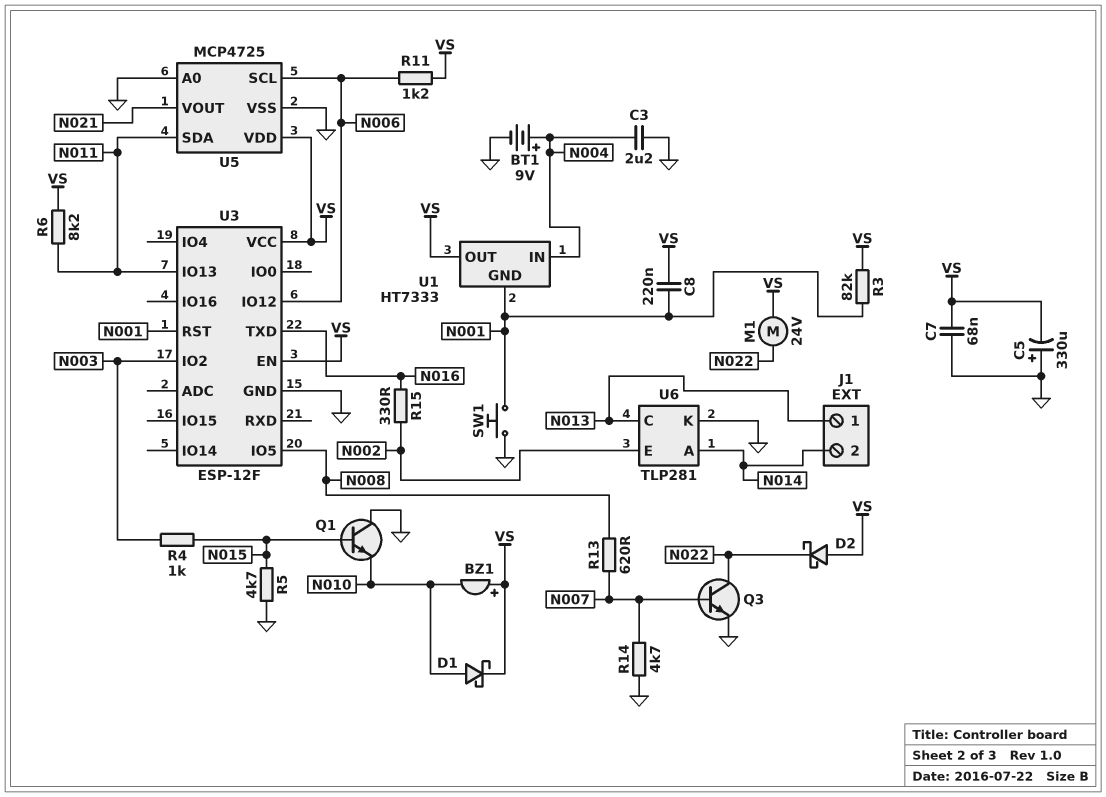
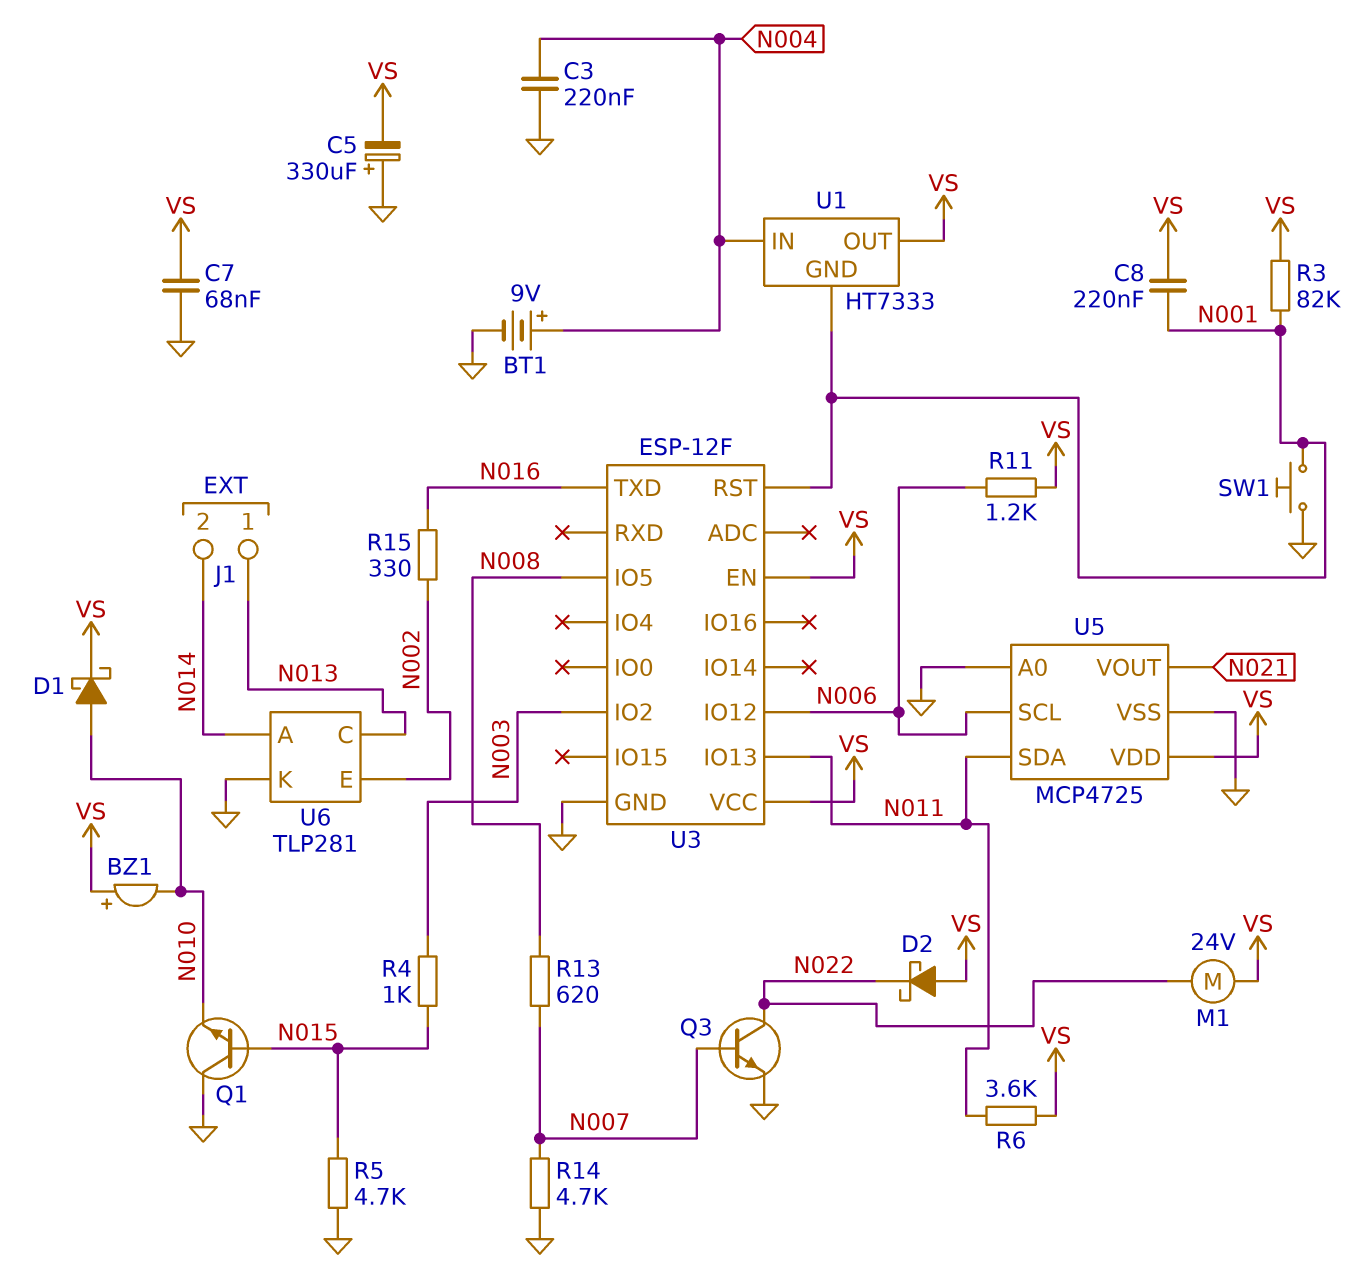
C3: 2.2uF (GND, N004) -> 220nF (GND, N004)
R6: 8.2k (N011, VS) -> 3.6k (N011, VS)

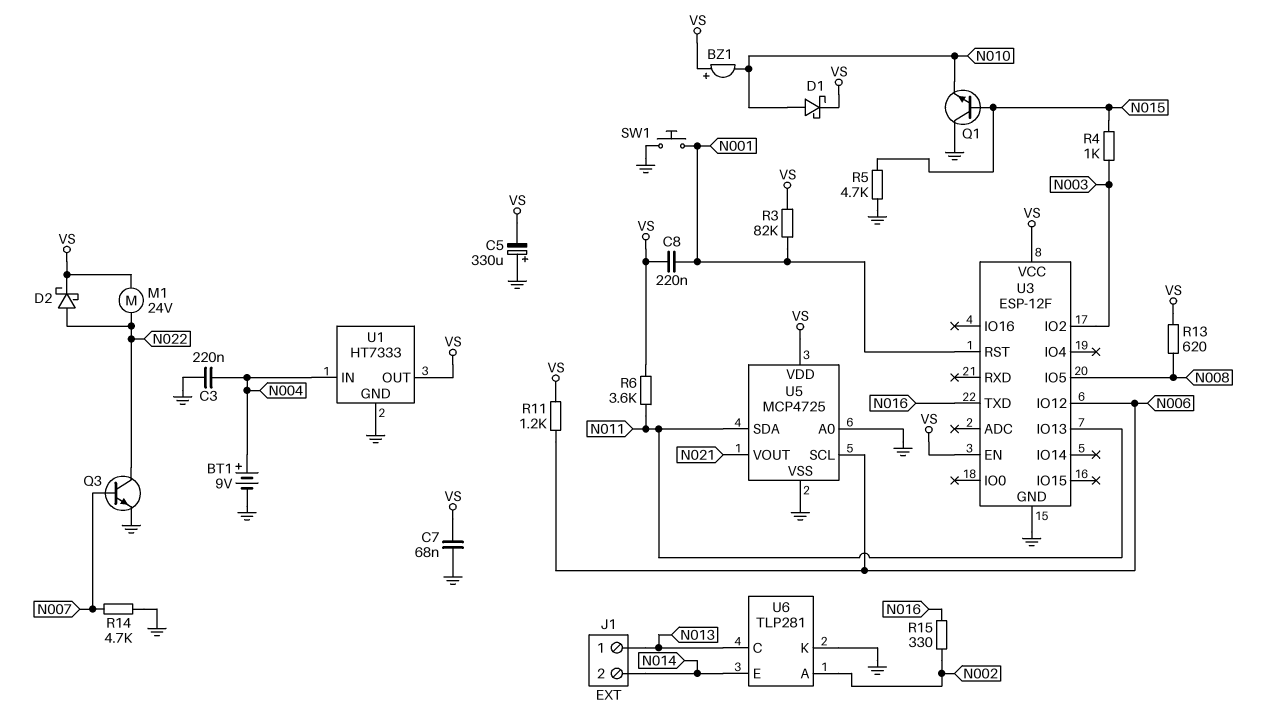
D2: schottky (A VS, K N022) -> schottky (A N022, K VS)
R13: 620 (N007, N008) -> 620 (N008, VS)
U1 pin GND: N001 -> GND
U6 pin A: N014 -> N002
U6 pin E: N002 -> N014

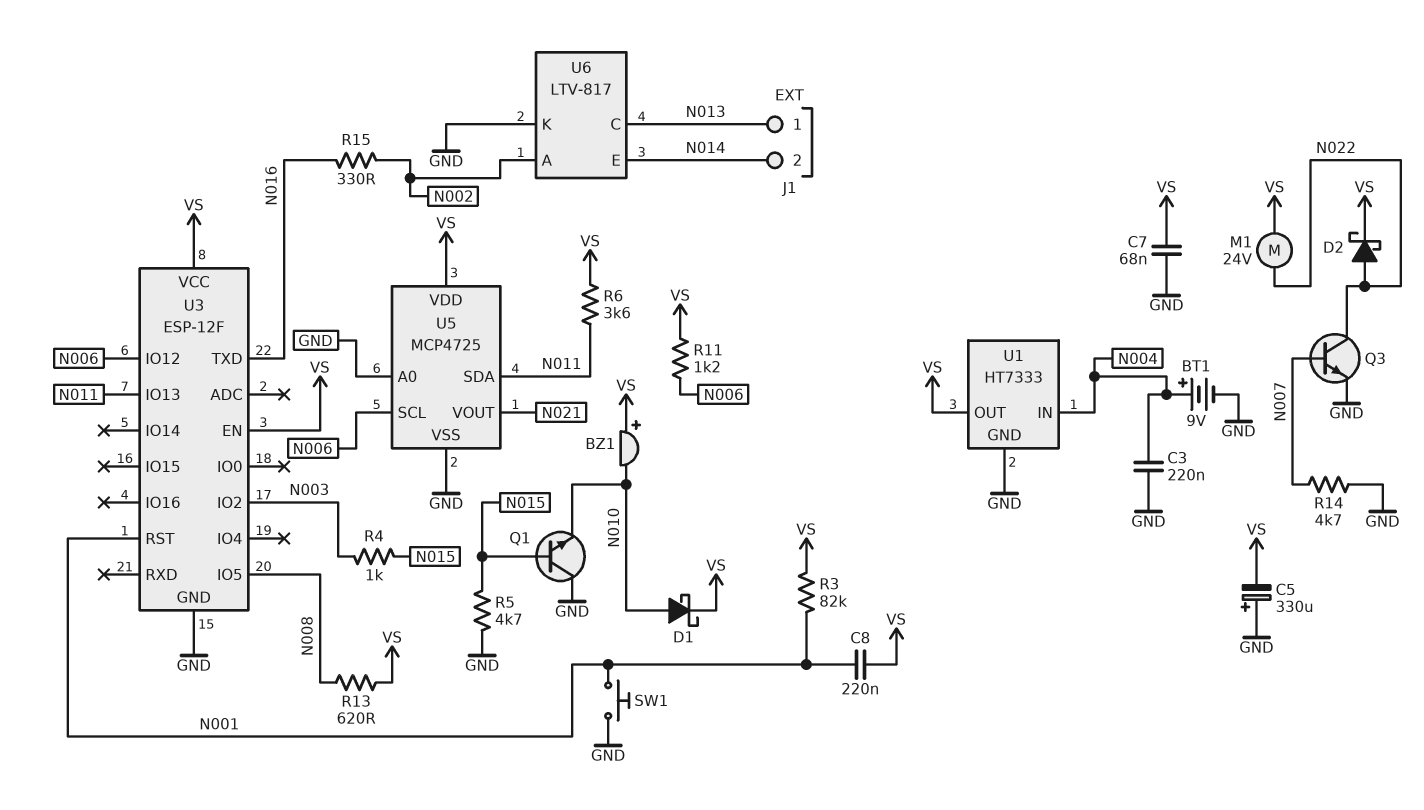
U6: TLP281 -> LTV-817

